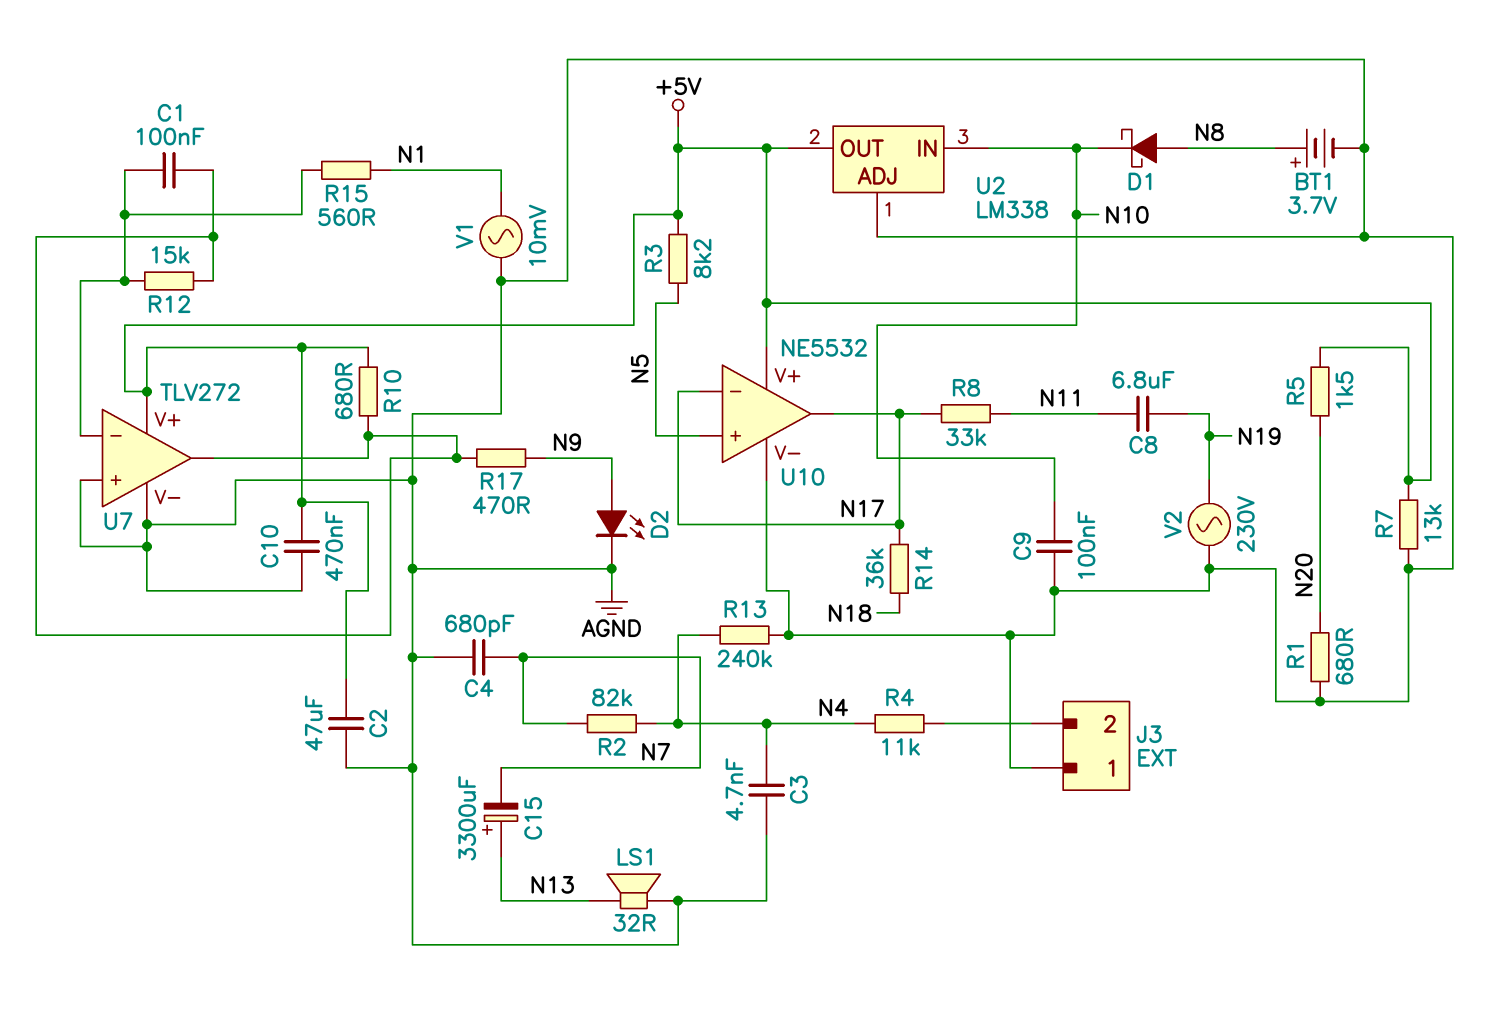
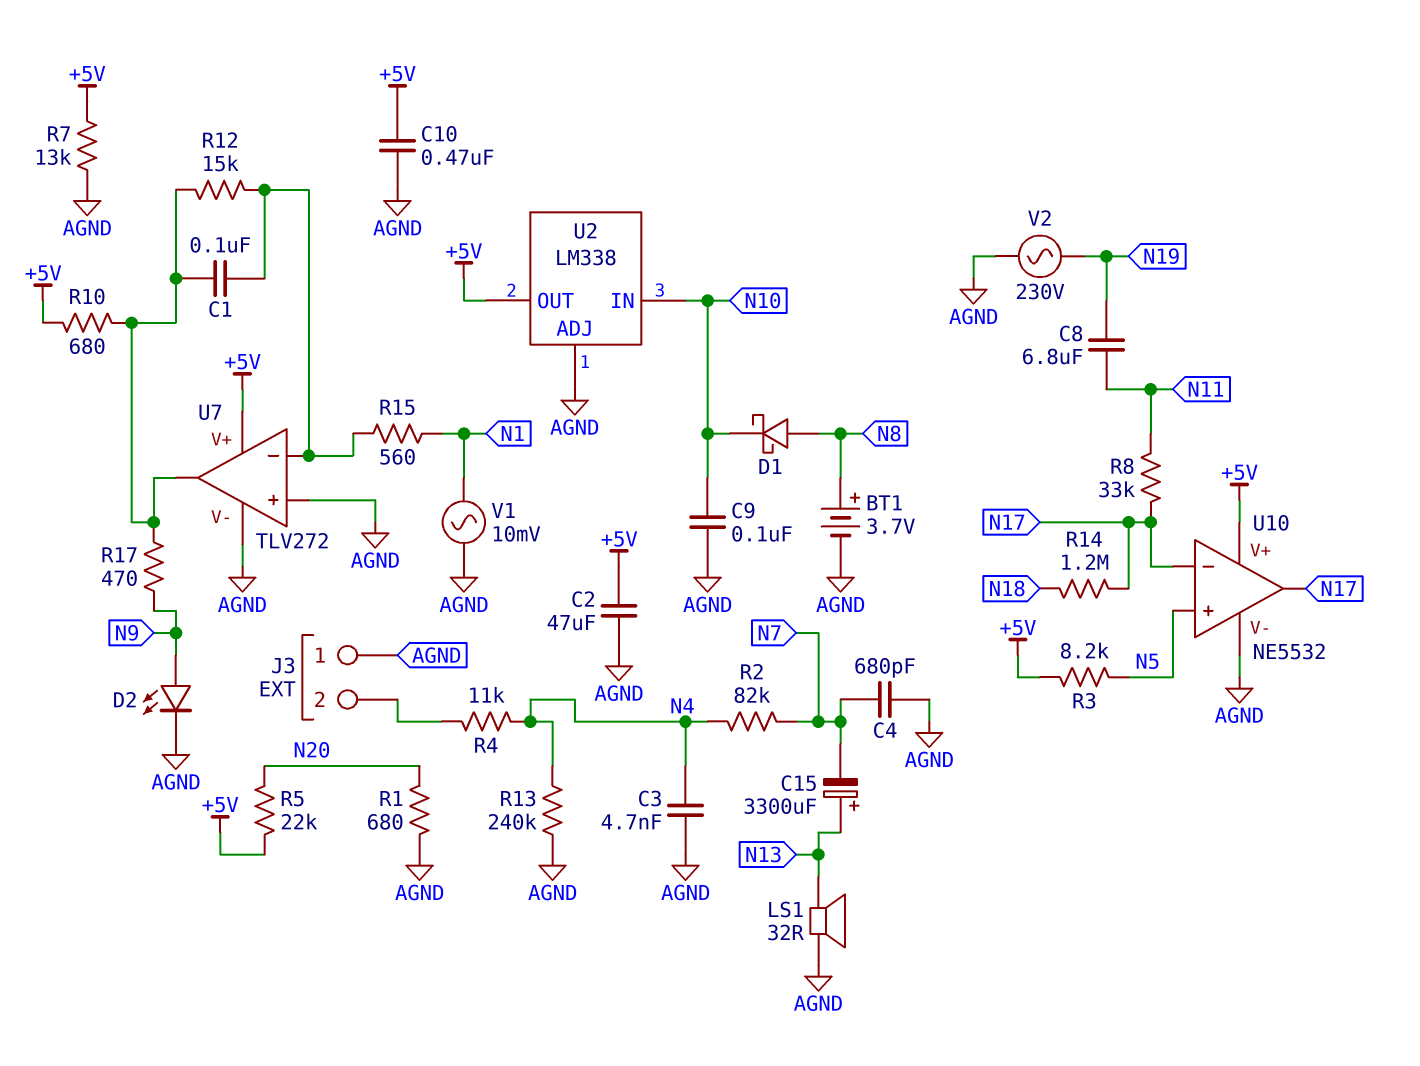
R5: 1.5k (+5V, N20) -> 22k (+5V, N20)
R14: 36k (N17, N18) -> 1.2M (N17, N18)

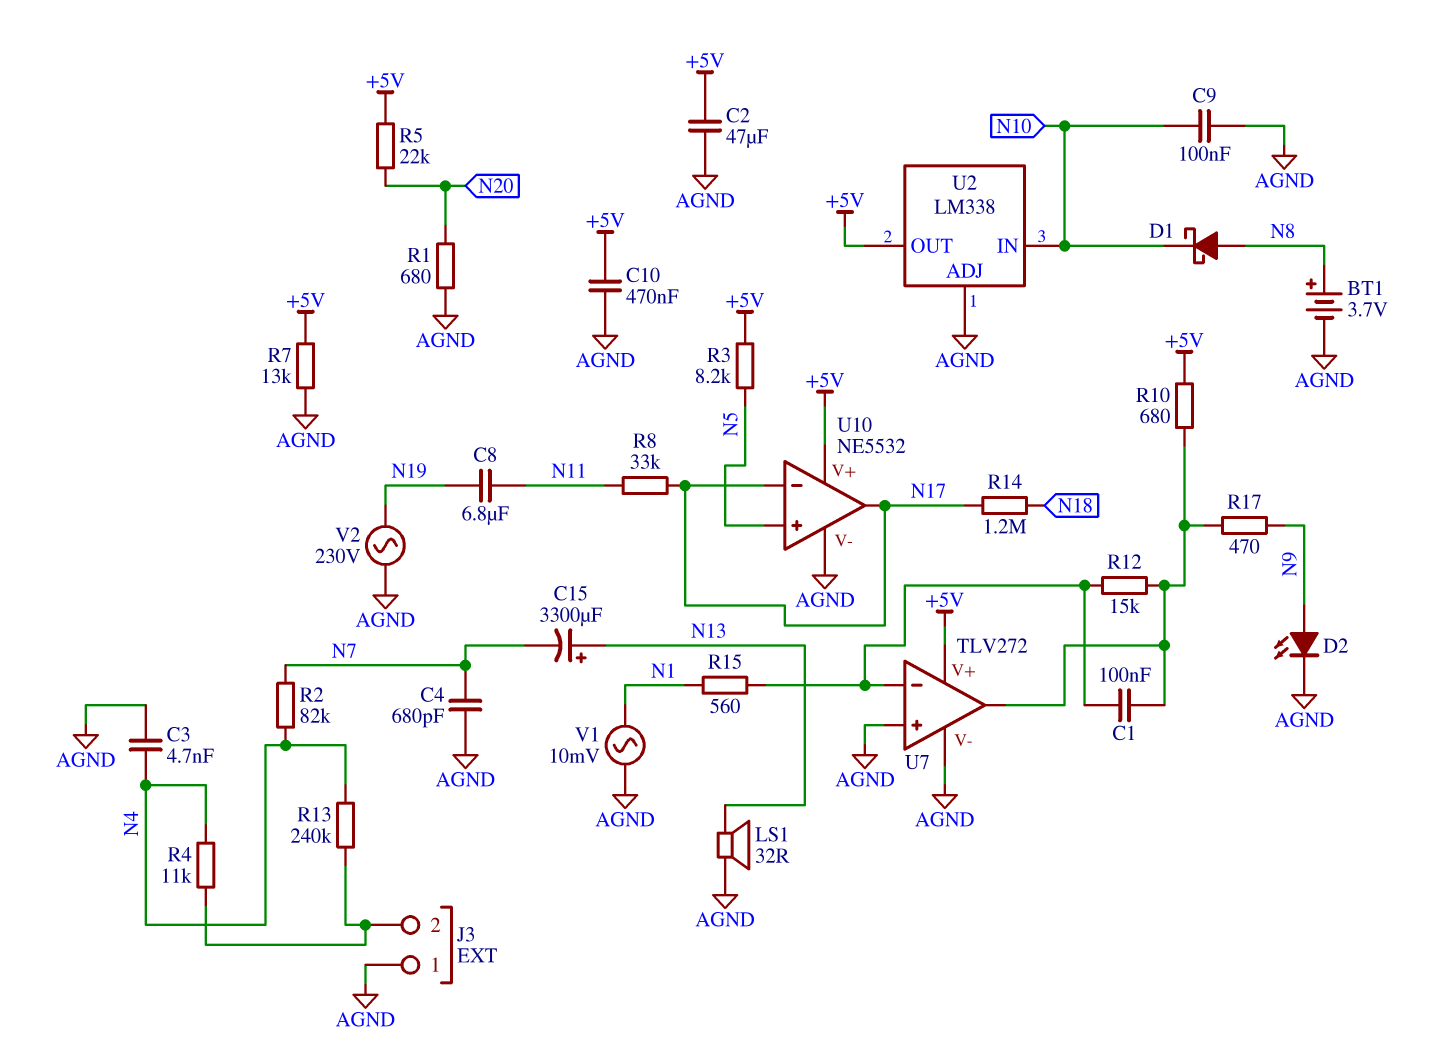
R13: 240k (AGND, N4) -> 240k (J3/2, N4)

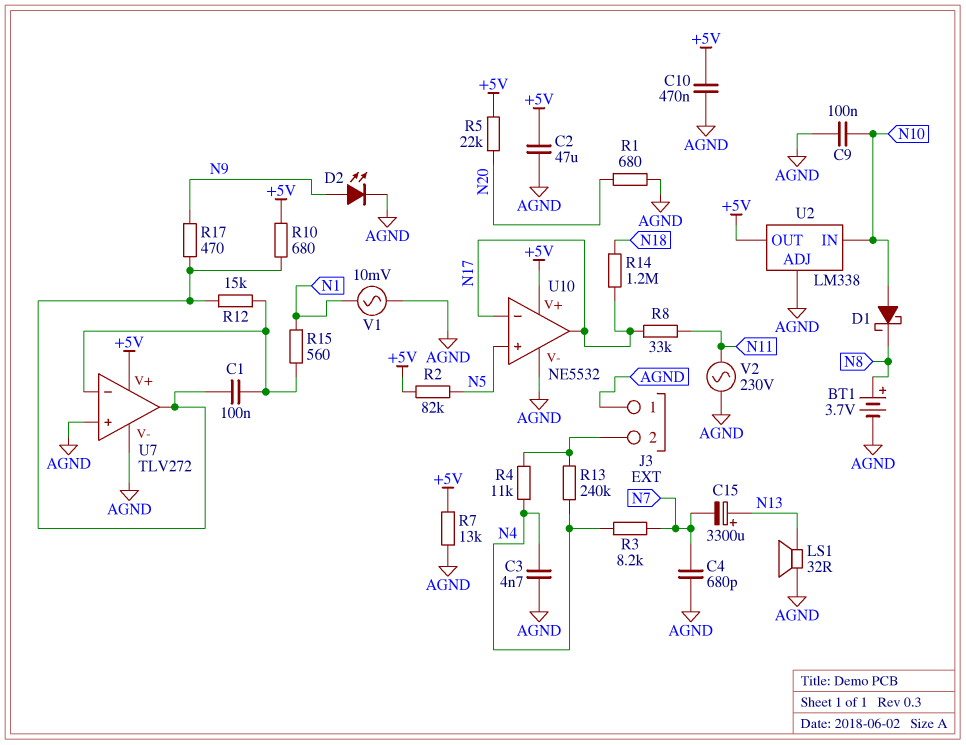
C8: 6.8uF (N11, N19) -> none
D1: schottky (A N8, K N10) -> schottky (A N10, K N8)
R2: 82k (N4, N7) -> 82k (+5V, N5)
R3: 8.2k (+5V, N5) -> 8.2k (N4, N7)
V2: AC 230V (AGND, N19) -> AC 230V (AGND, N11)

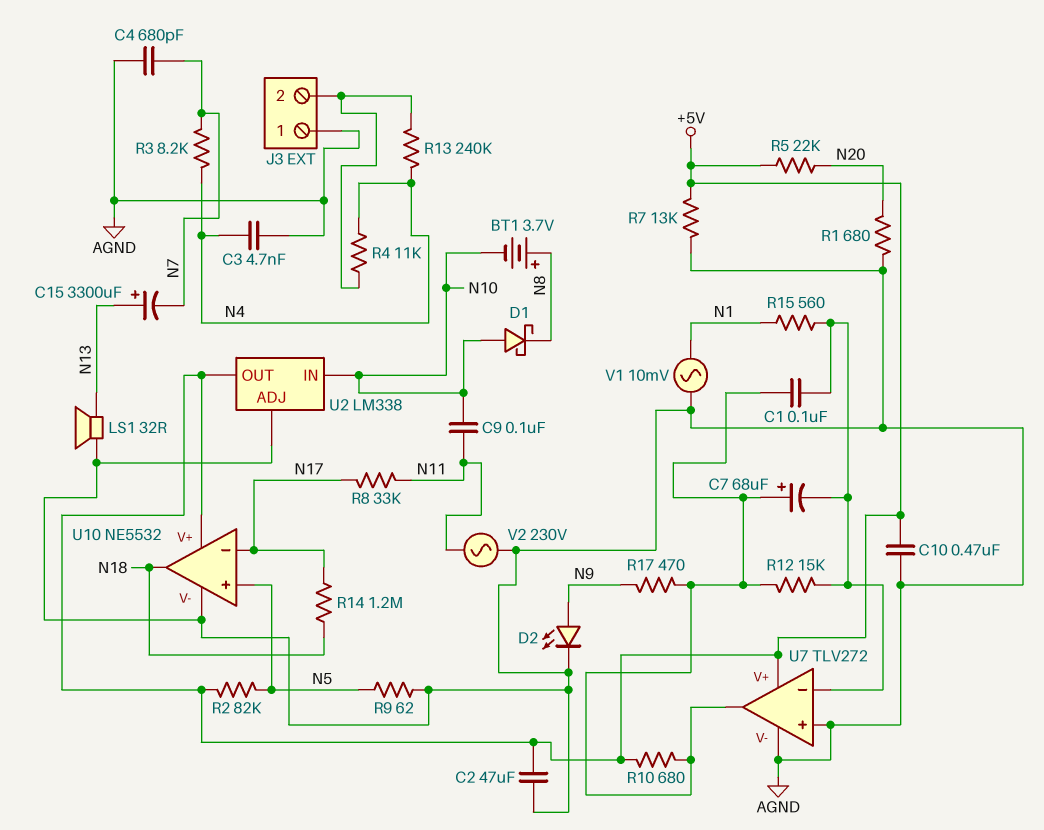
BT1: 3.7V (plus N8, minus AGND) -> 3.7V (plus N8, minus N10)
C7: none -> 68uF (plus U7/out, minus U7/in-)
C9: 100nF (AGND, N10) -> 100nF (N10, N11)
R9: none -> 62 (AGND, N5)
U10 pin out: N17 -> N18

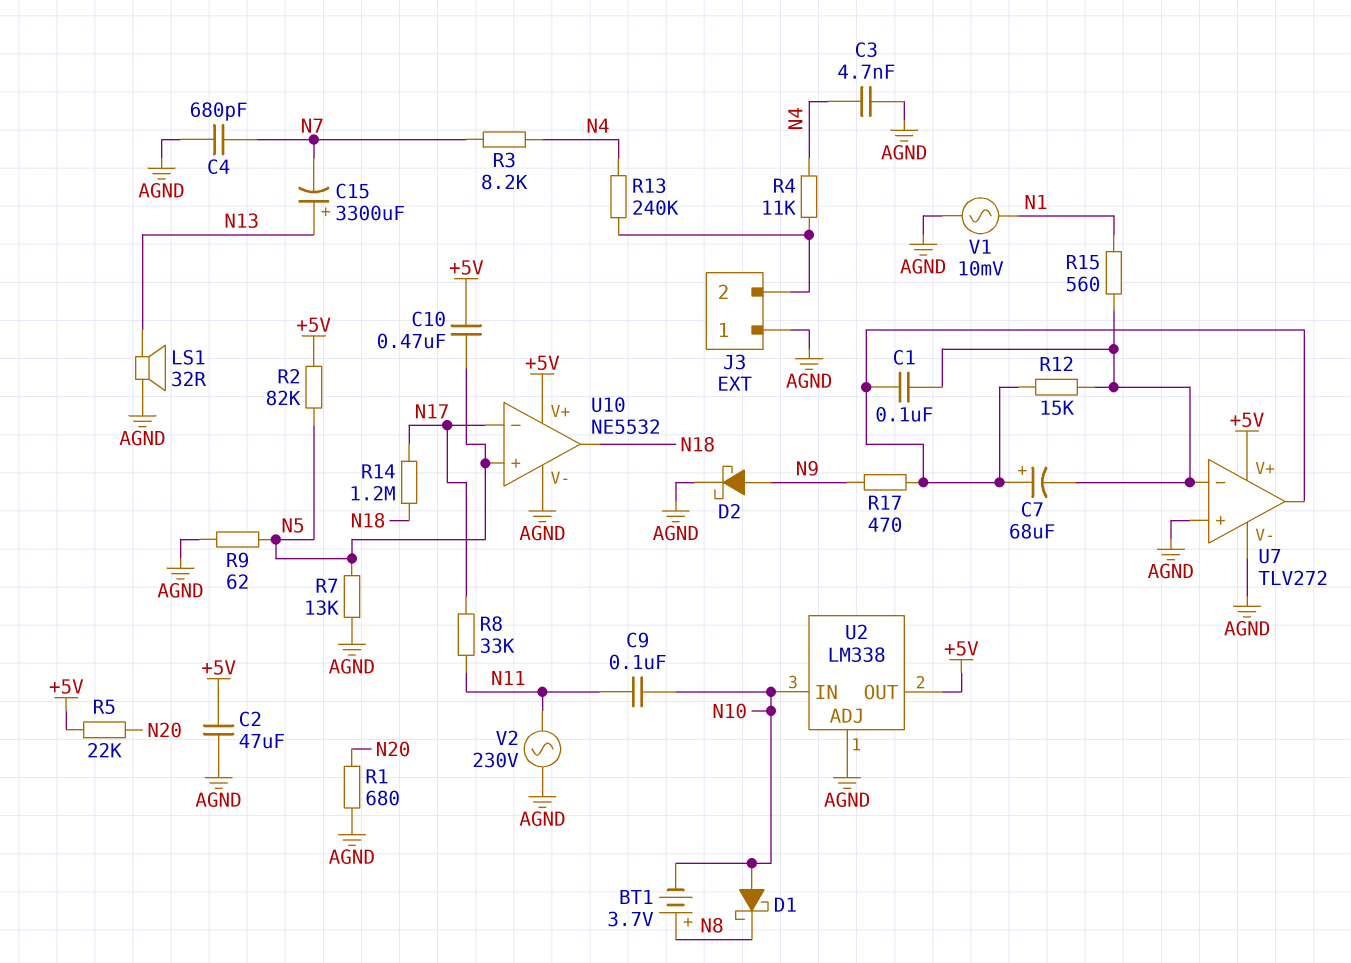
C10: 470nF (+5V, AGND) -> 470nF (+5V, N5)
D2: LED (A N9, K AGND) -> schottky (A N9, K AGND)
R7: 13k (+5V, AGND) -> 13k (AGND, N5)
R10: 680 (+5V, U7/out) -> none

